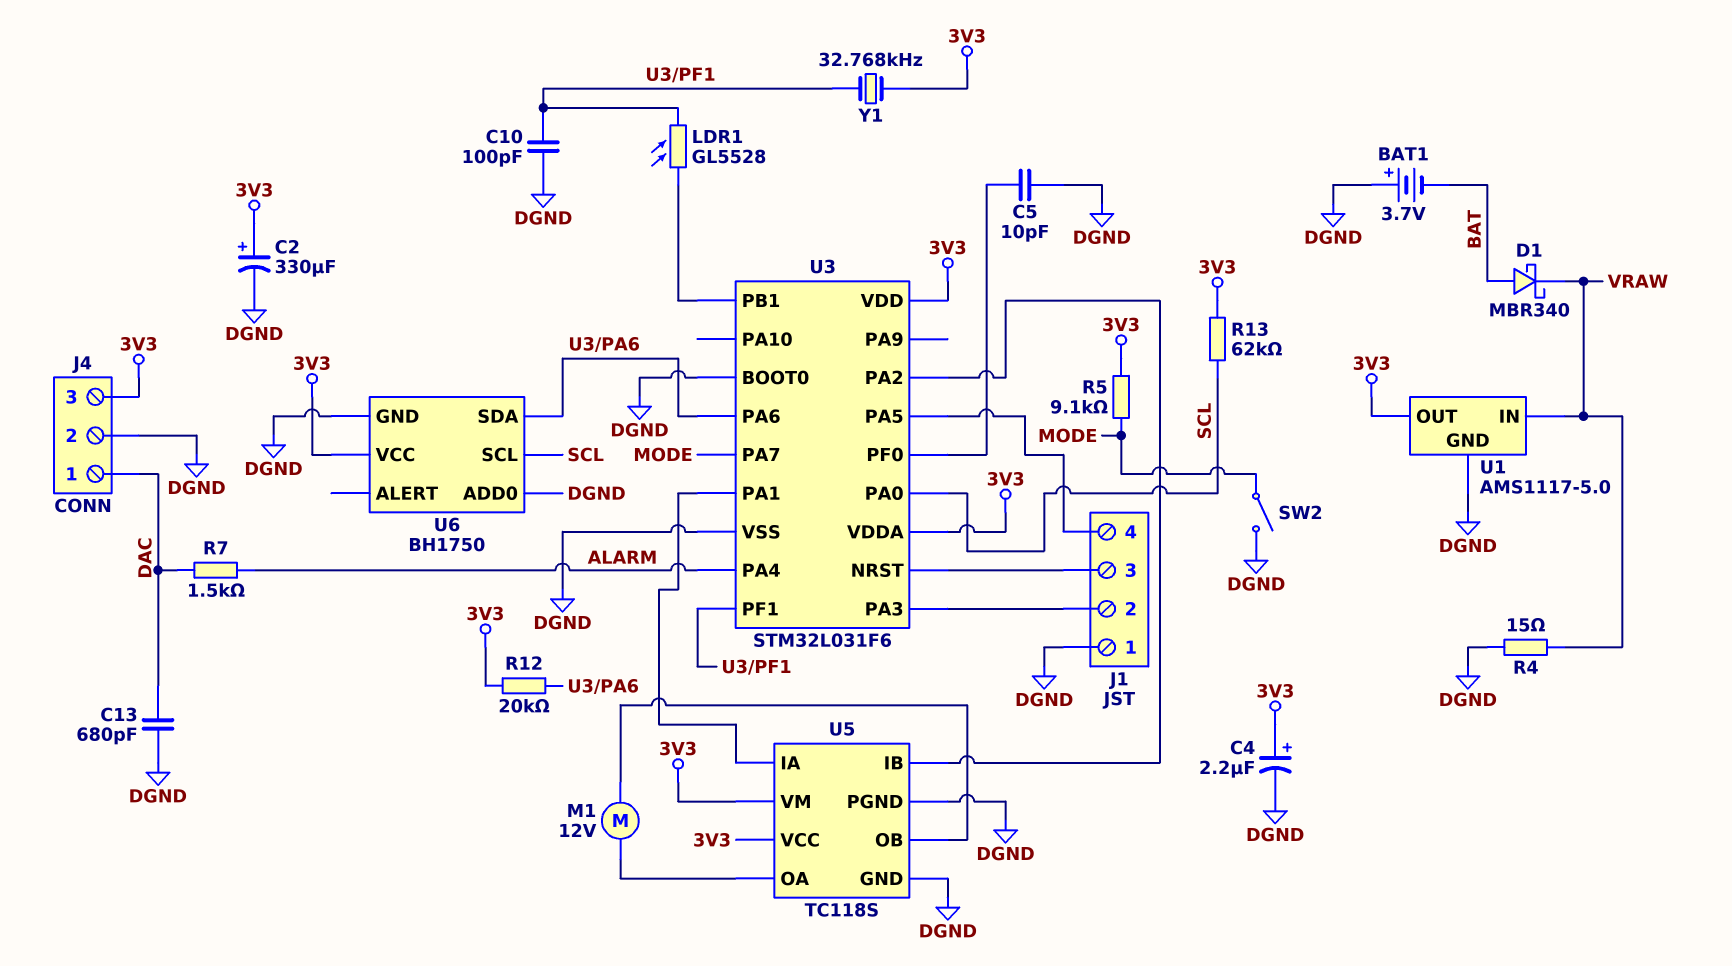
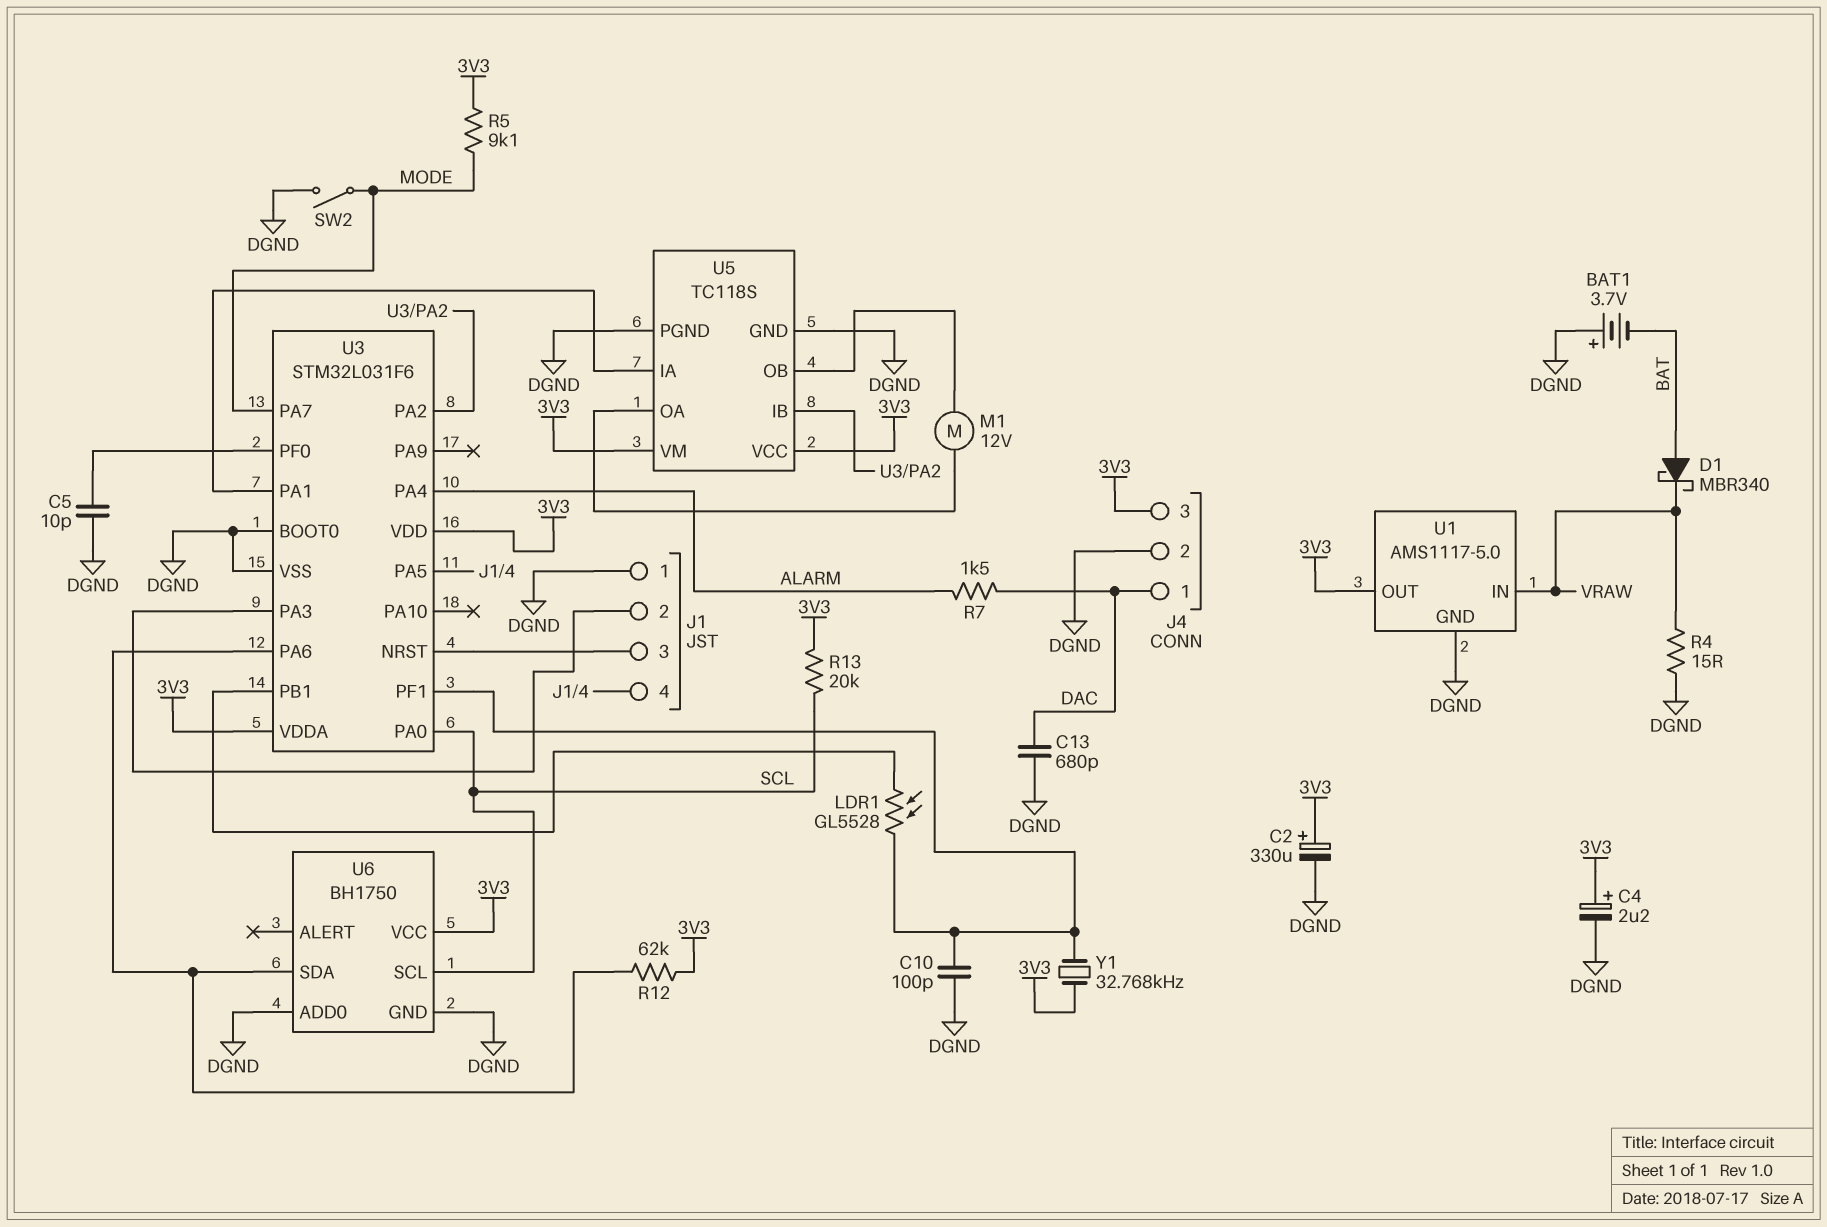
R12: 20k (3V3, U3/PA6) -> 62k (3V3, U3/PA6)
R13: 62k (3V3, SCL) -> 20k (3V3, SCL)

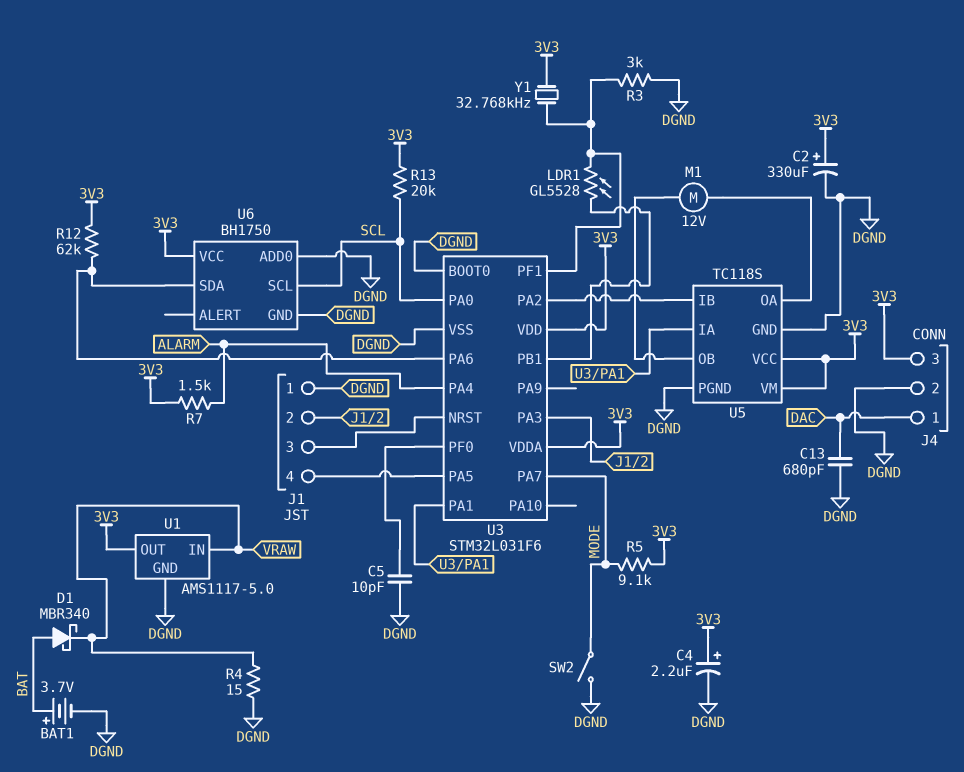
BAT1: 3.7V (plus DGND, minus BAT) -> 3.7V (plus BAT, minus DGND)
C10: 100pF (DGND, U3/PF1) -> none
R3: none -> 3k (DGND, U3/PF1)
R7: 1.5k (ALARM, DAC) -> 1.5k (3V3, ALARM)

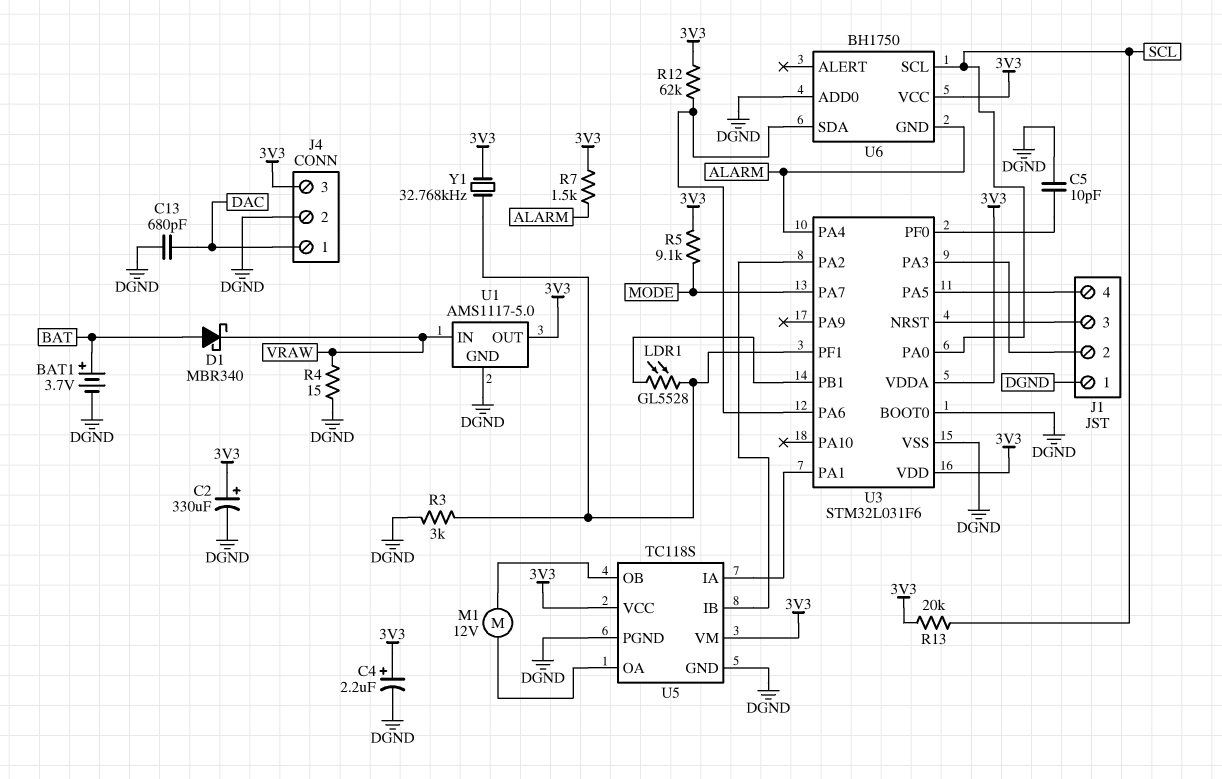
SW2: switch (DGND, MODE) -> none
U6 pin GND: DGND -> ALARM

